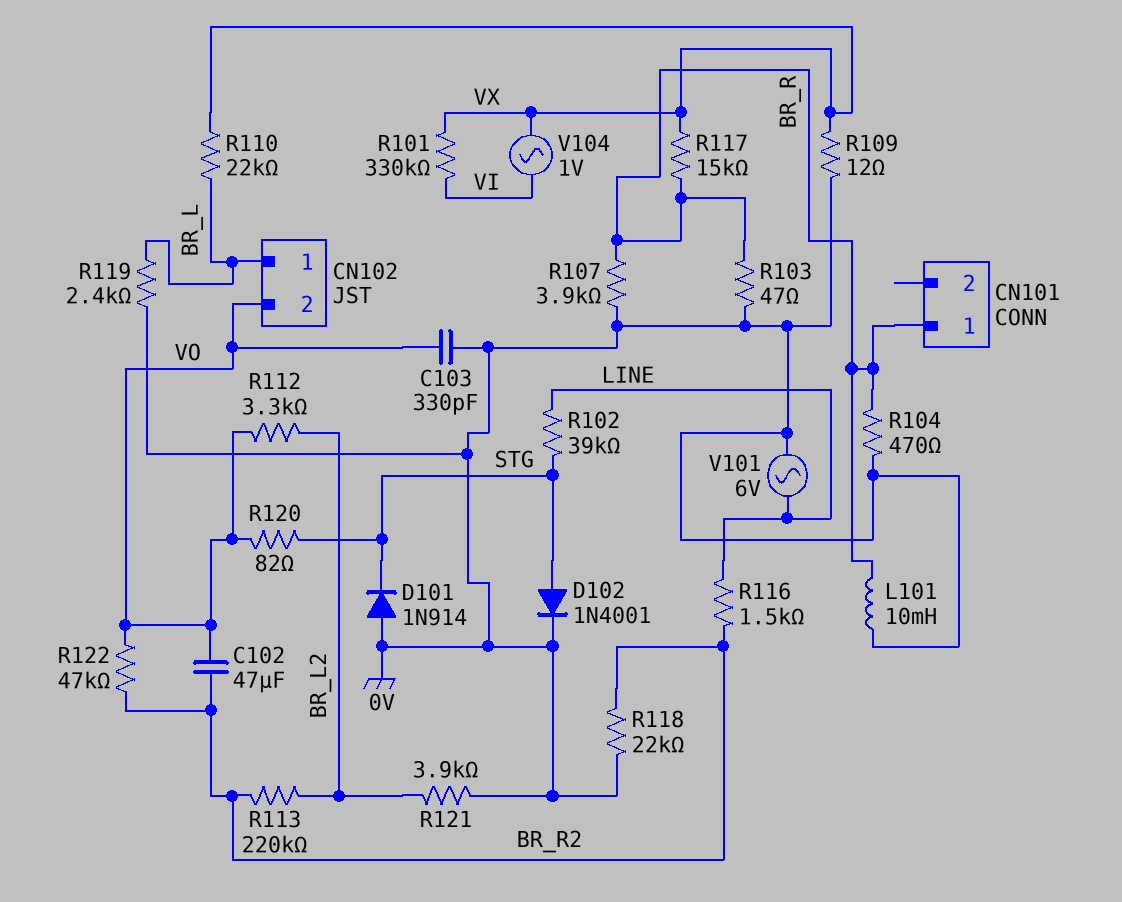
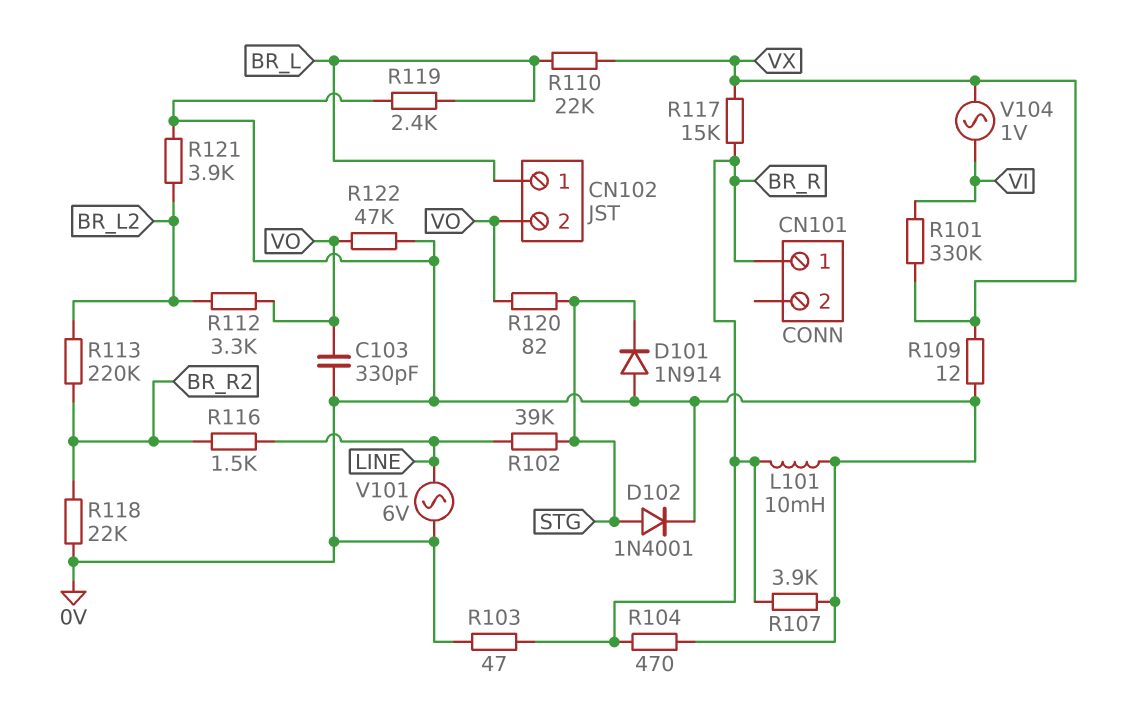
C102: 47uF (BR_R2, VO) -> none
R122: 47k (BR_R2, VO) -> 47k (0V, VO)

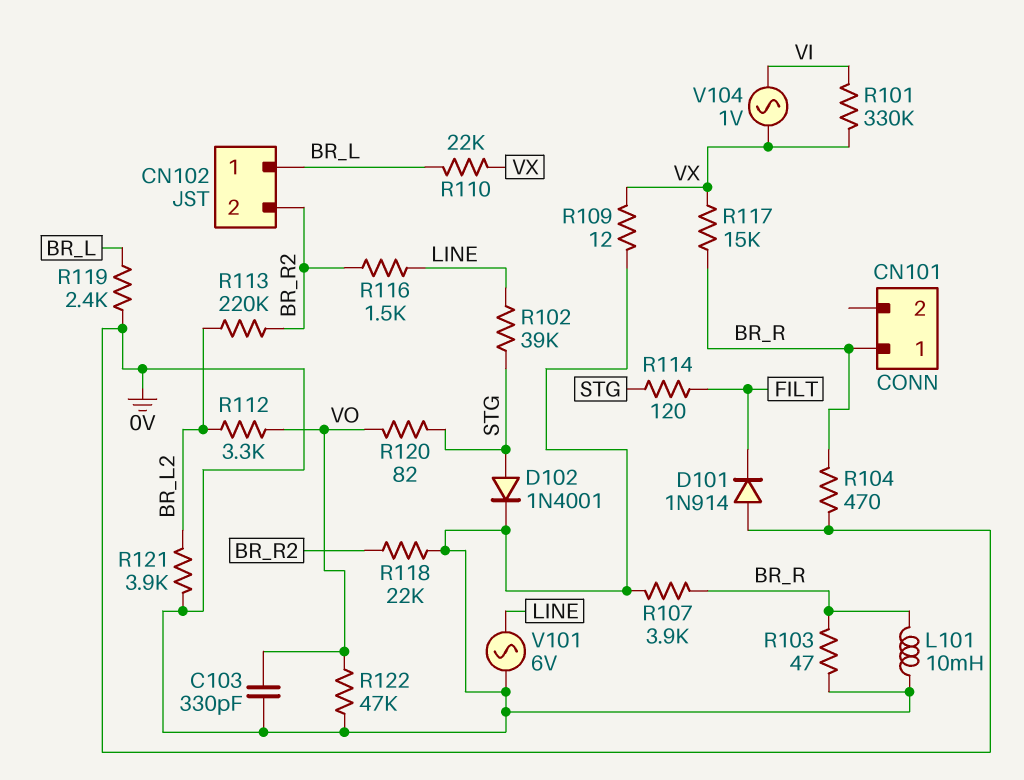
CN102 pin 2: VO -> BR_R2
D101: diode 1N914 (A 0V, K STG) -> diode 1N914 (A 0V, K FILT)
R114: none -> 120 (FILT, STG)

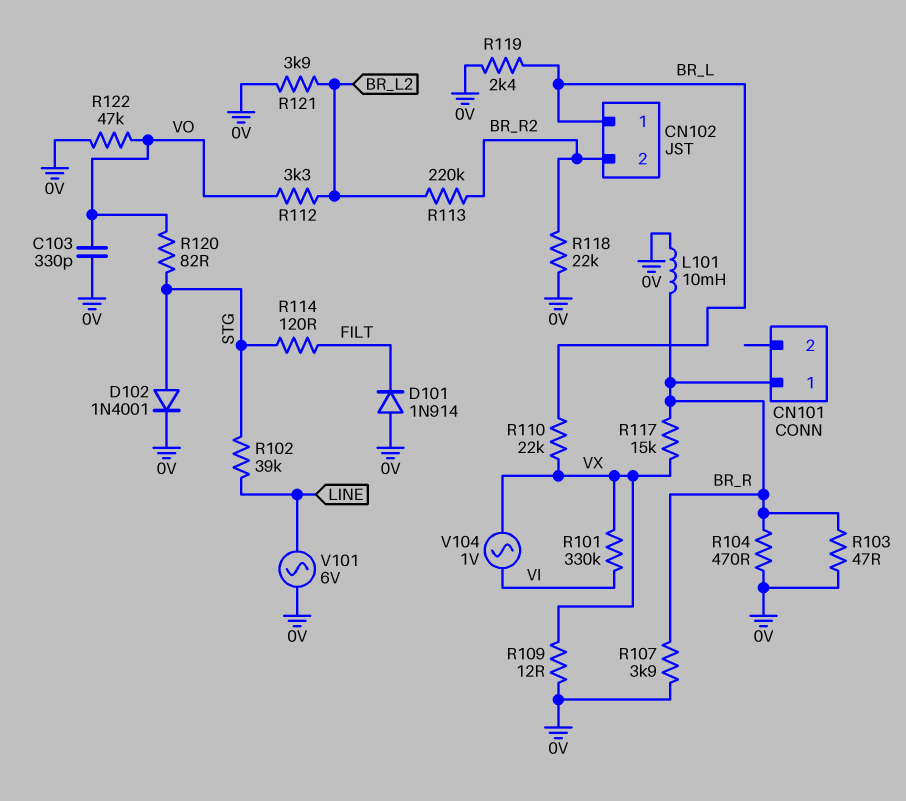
R116: 1.5k (BR_R2, LINE) -> none

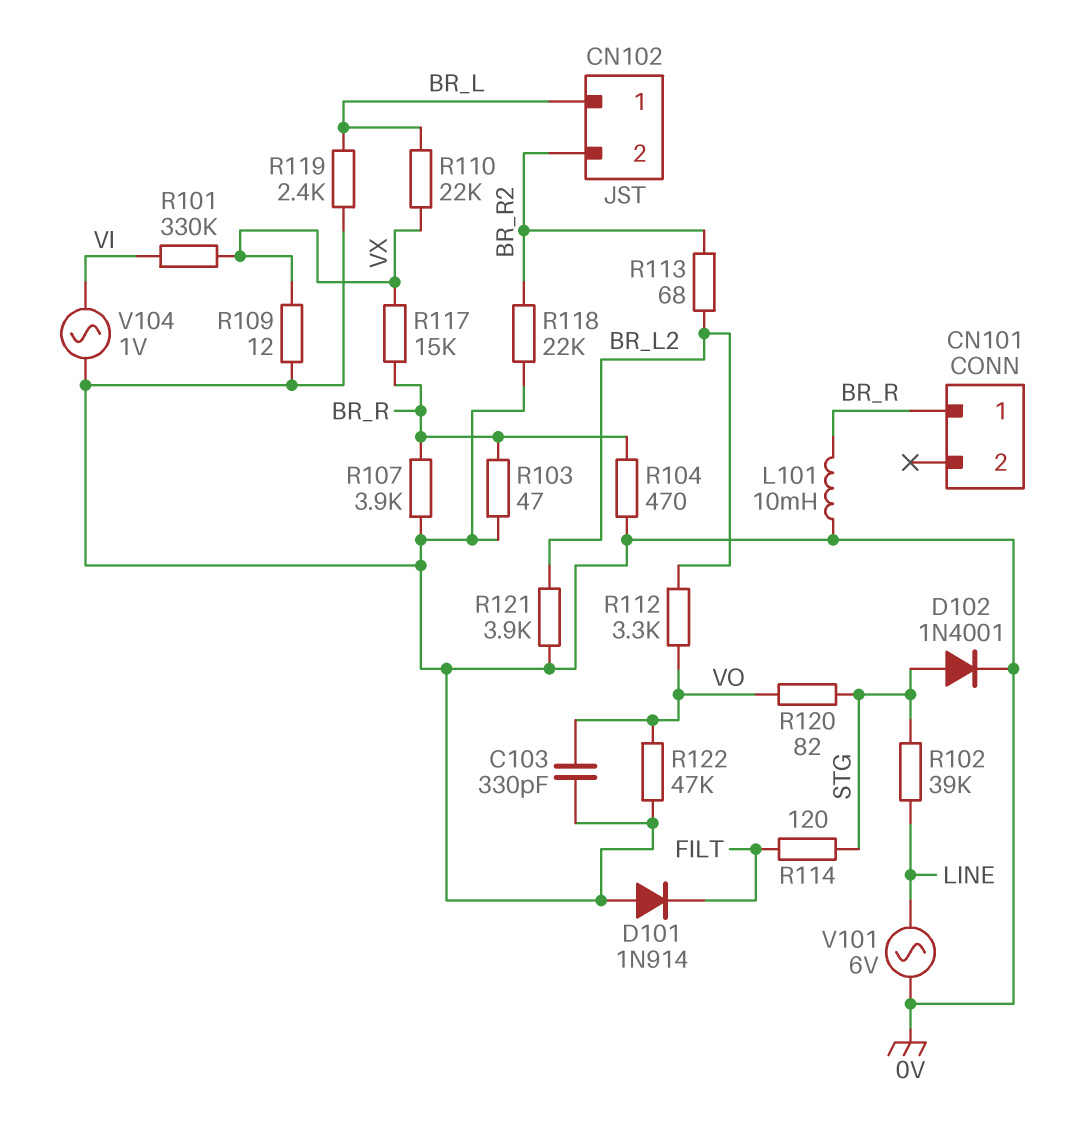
R113: 220k (BR_L2, BR_R2) -> 68 (BR_L2, BR_R2)
V104: AC 1V (VI, VX) -> AC 1V (0V, VI)

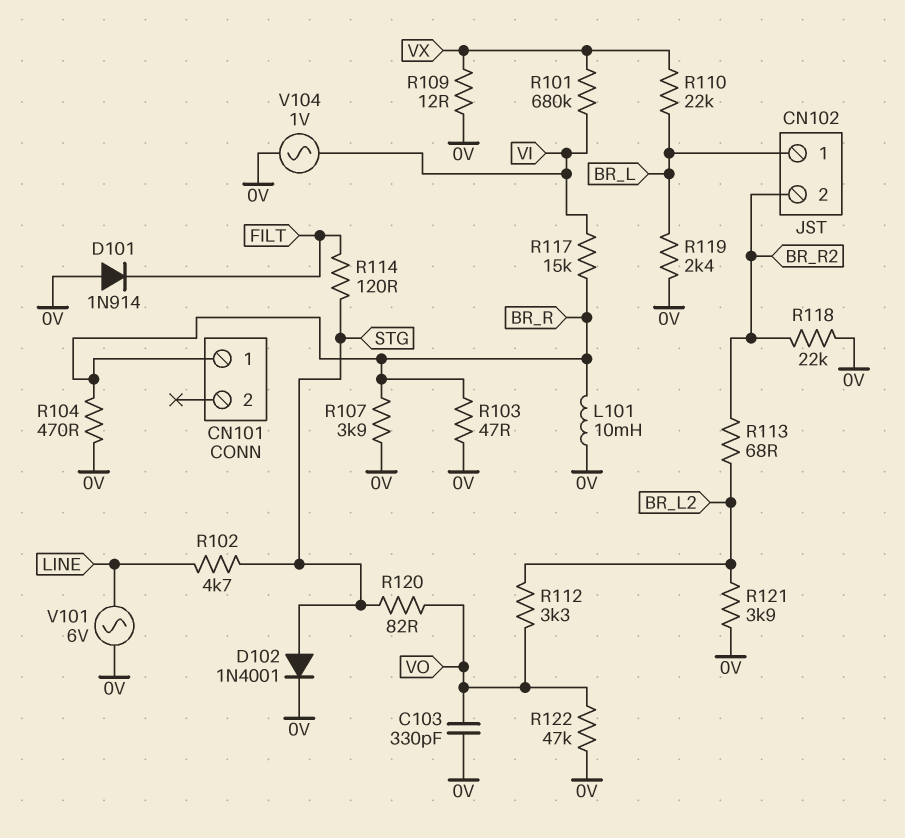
R101: 330k (VI, VX) -> 680k (VI, VX)
R102: 39k (LINE, STG) -> 4.7k (LINE, STG)
R117: 15k (BR_R, VX) -> 15k (BR_R, VI)

